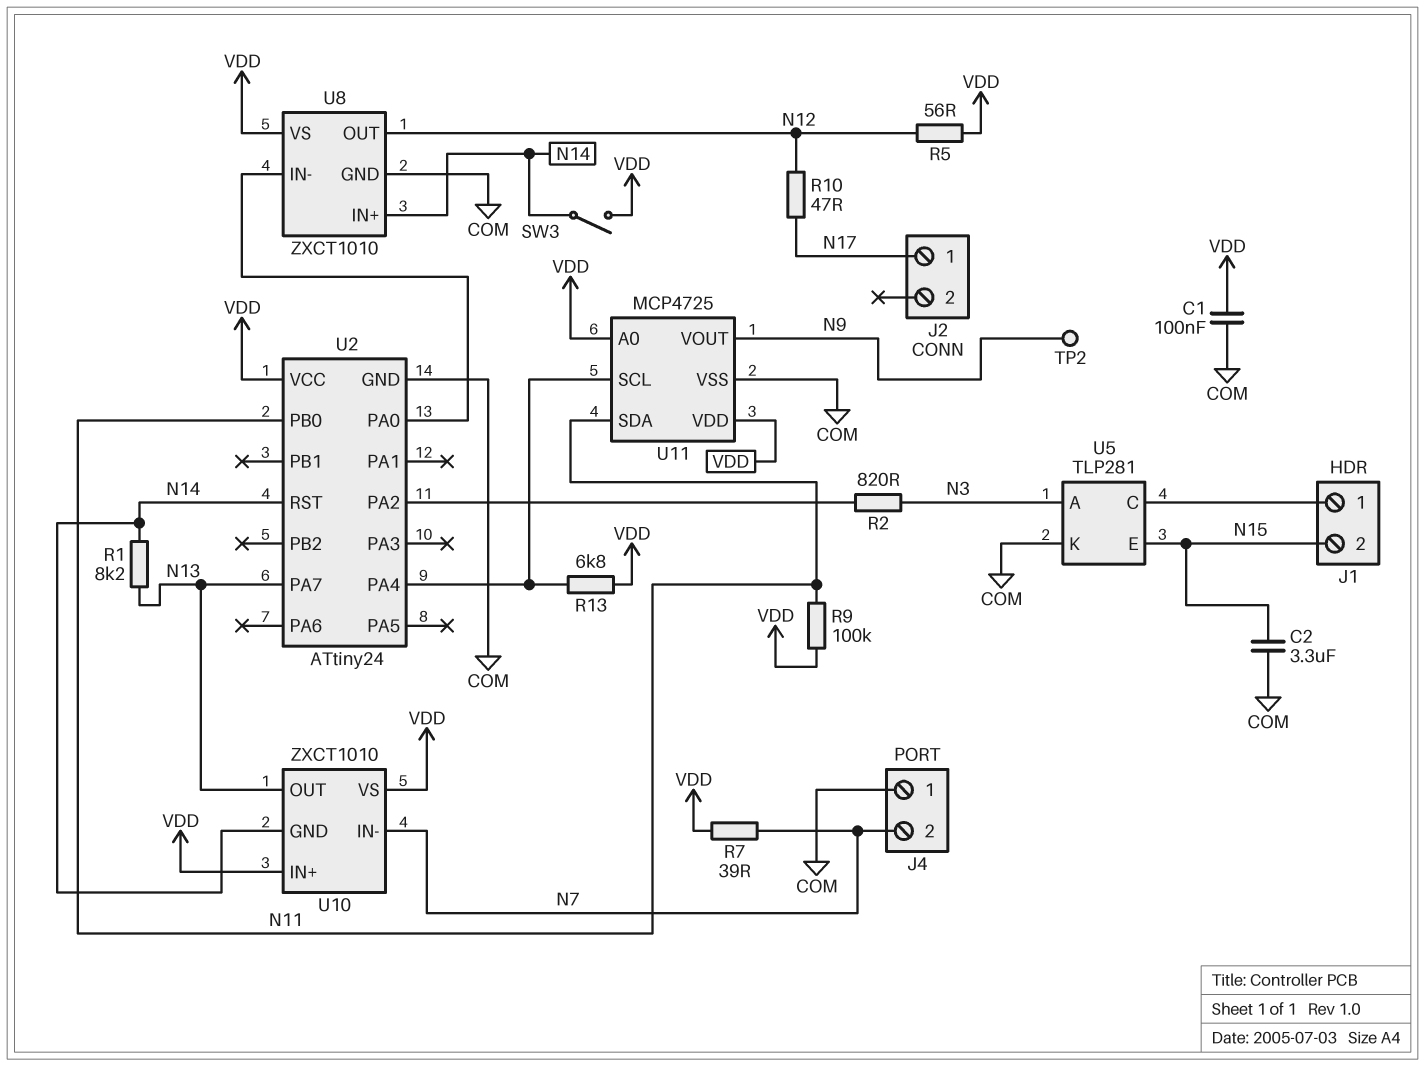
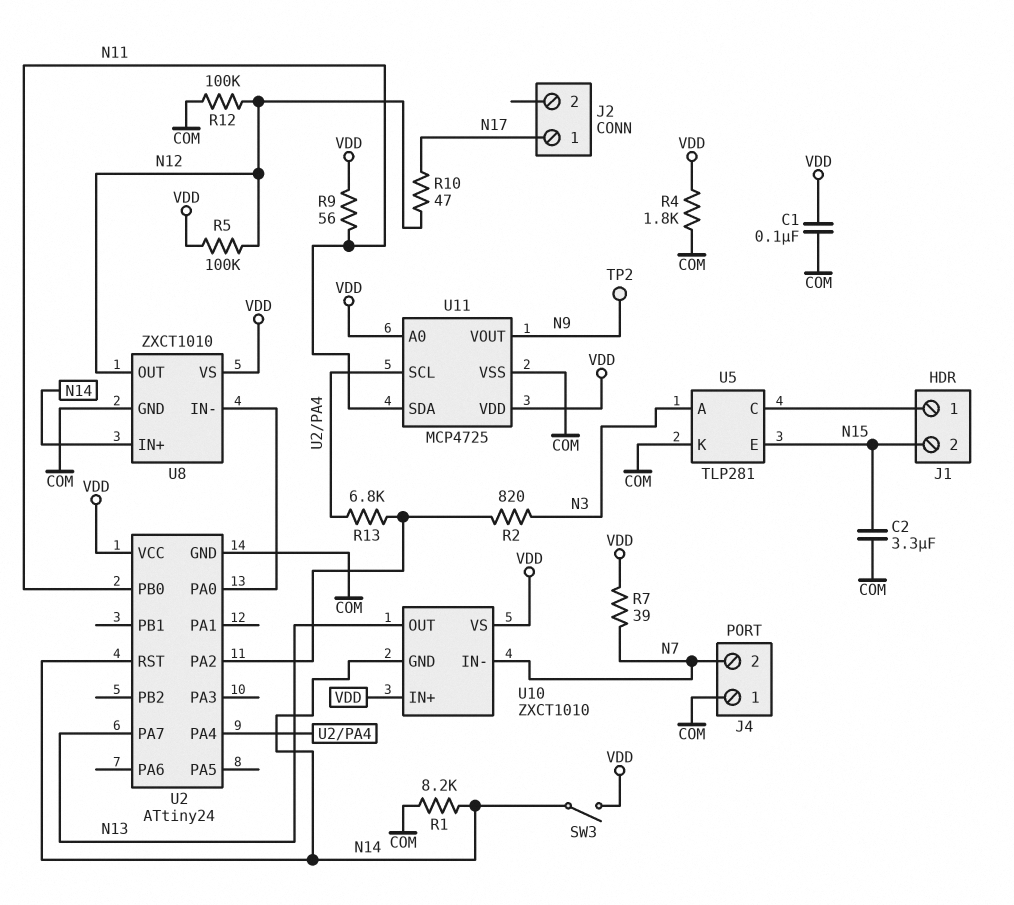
R1: 8.2k (N13, N14) -> 8.2k (COM, N14)
R4: none -> 1.8k (COM, VDD)
R5: 56 (N12, VDD) -> 100k (N12, VDD)
R9: 100k (N11, VDD) -> 56 (N11, VDD)
R12: none -> 100k (COM, N12)
R13: 6.8k (U2/PA4, VDD) -> 6.8k (U2/PA2, U2/PA4)

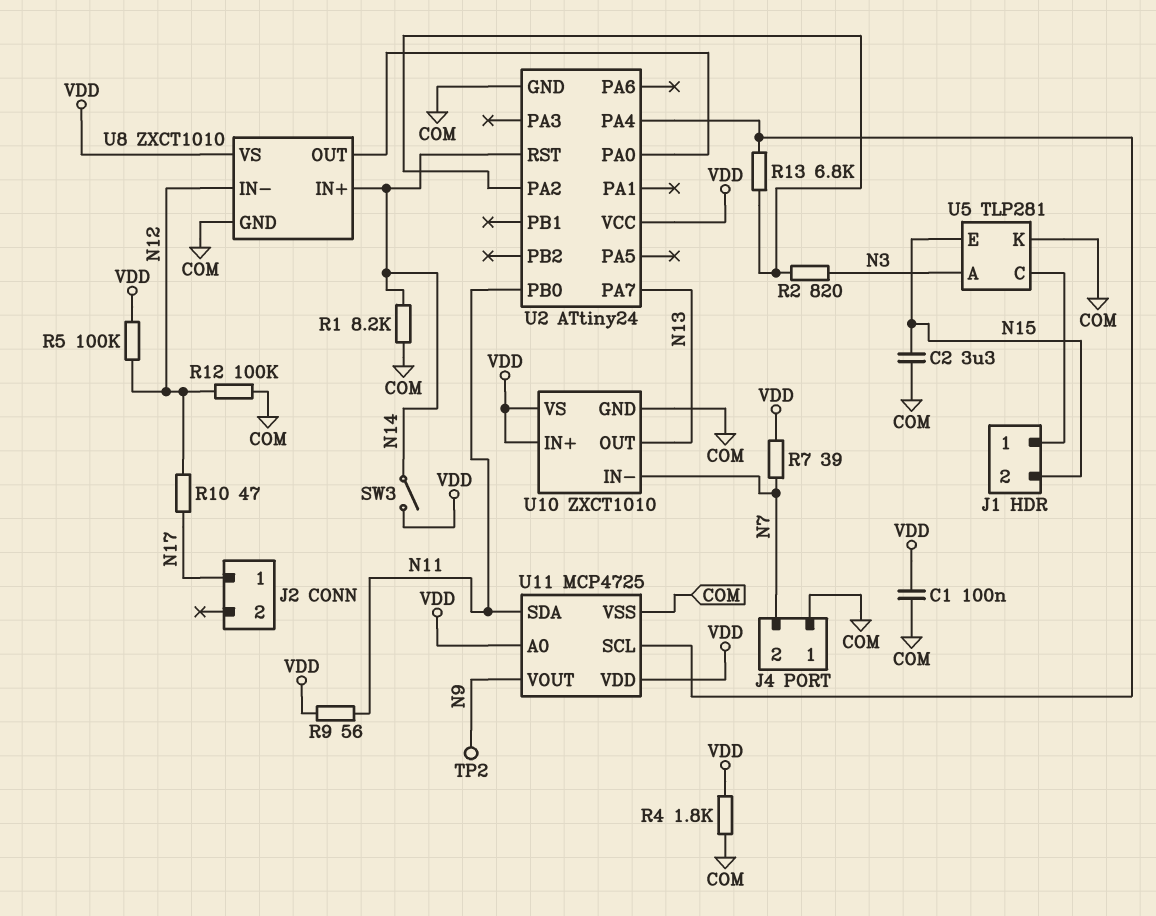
U8 pin IN-: U2/PA0 -> N12
U8 pin OUT: N12 -> U2/PA0
U10 pin GND: N14 -> COM

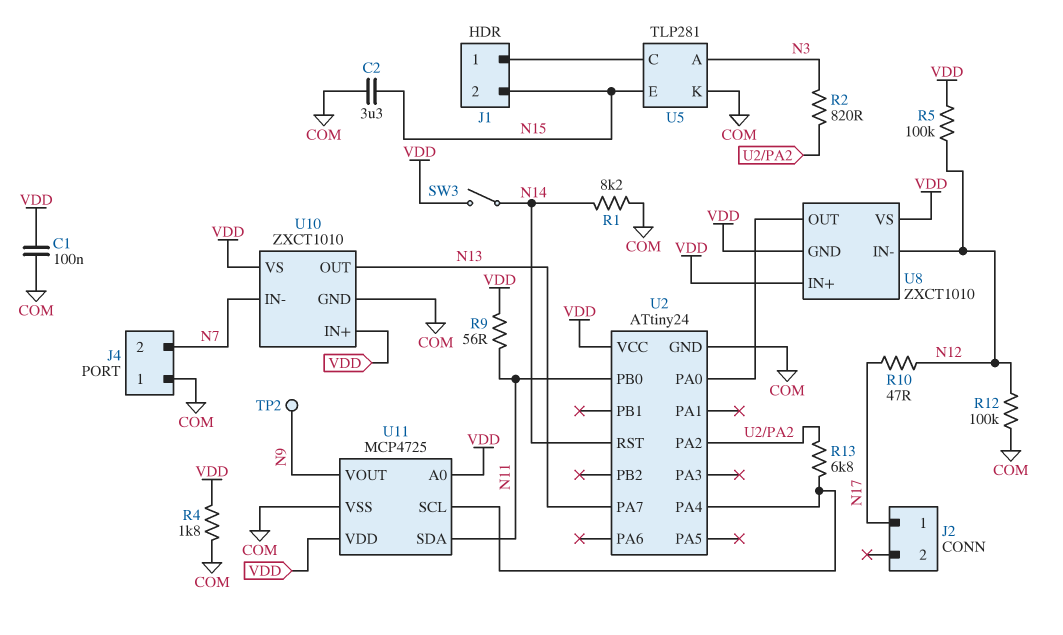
R7: 39 (N7, VDD) -> none
U8 pin GND: COM -> VDD
U8 pin IN+: N14 -> VDD

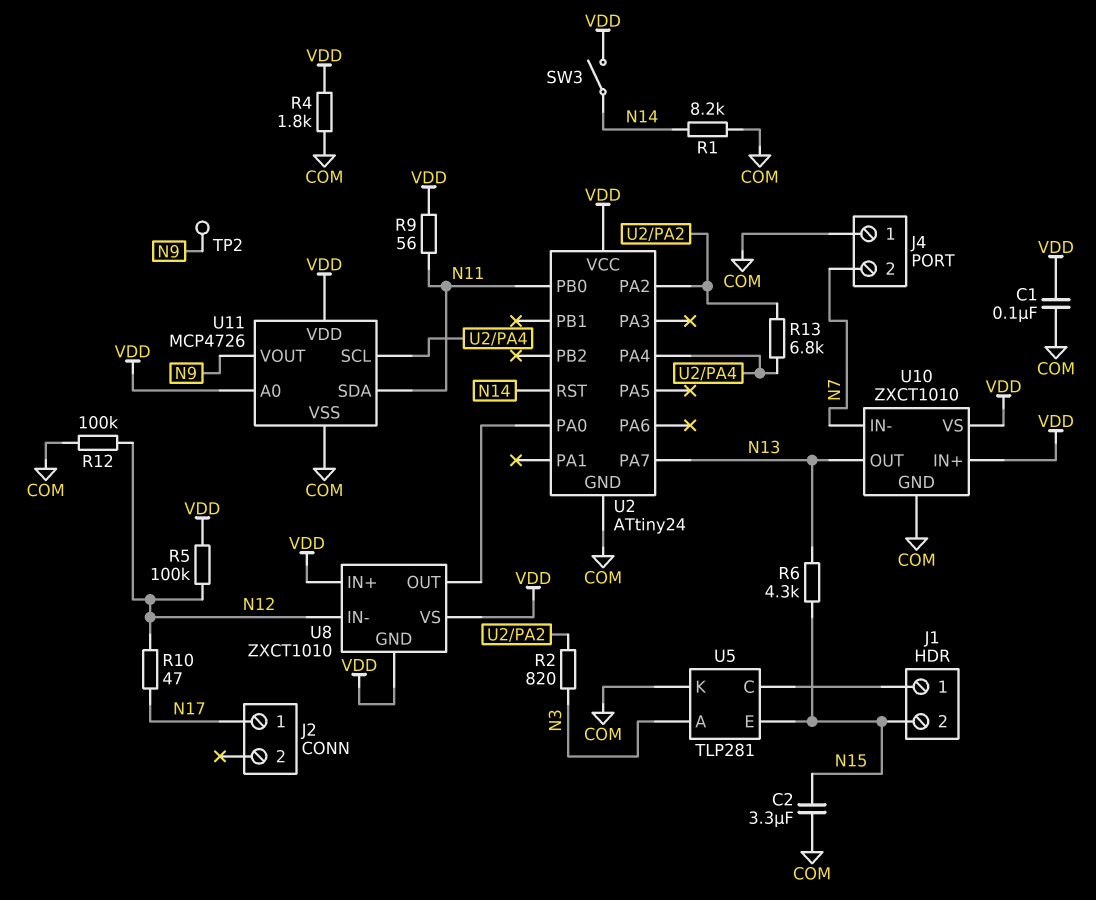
R6: none -> 4.3k (N13, N15)
U11: MCP4725 -> MCP4726

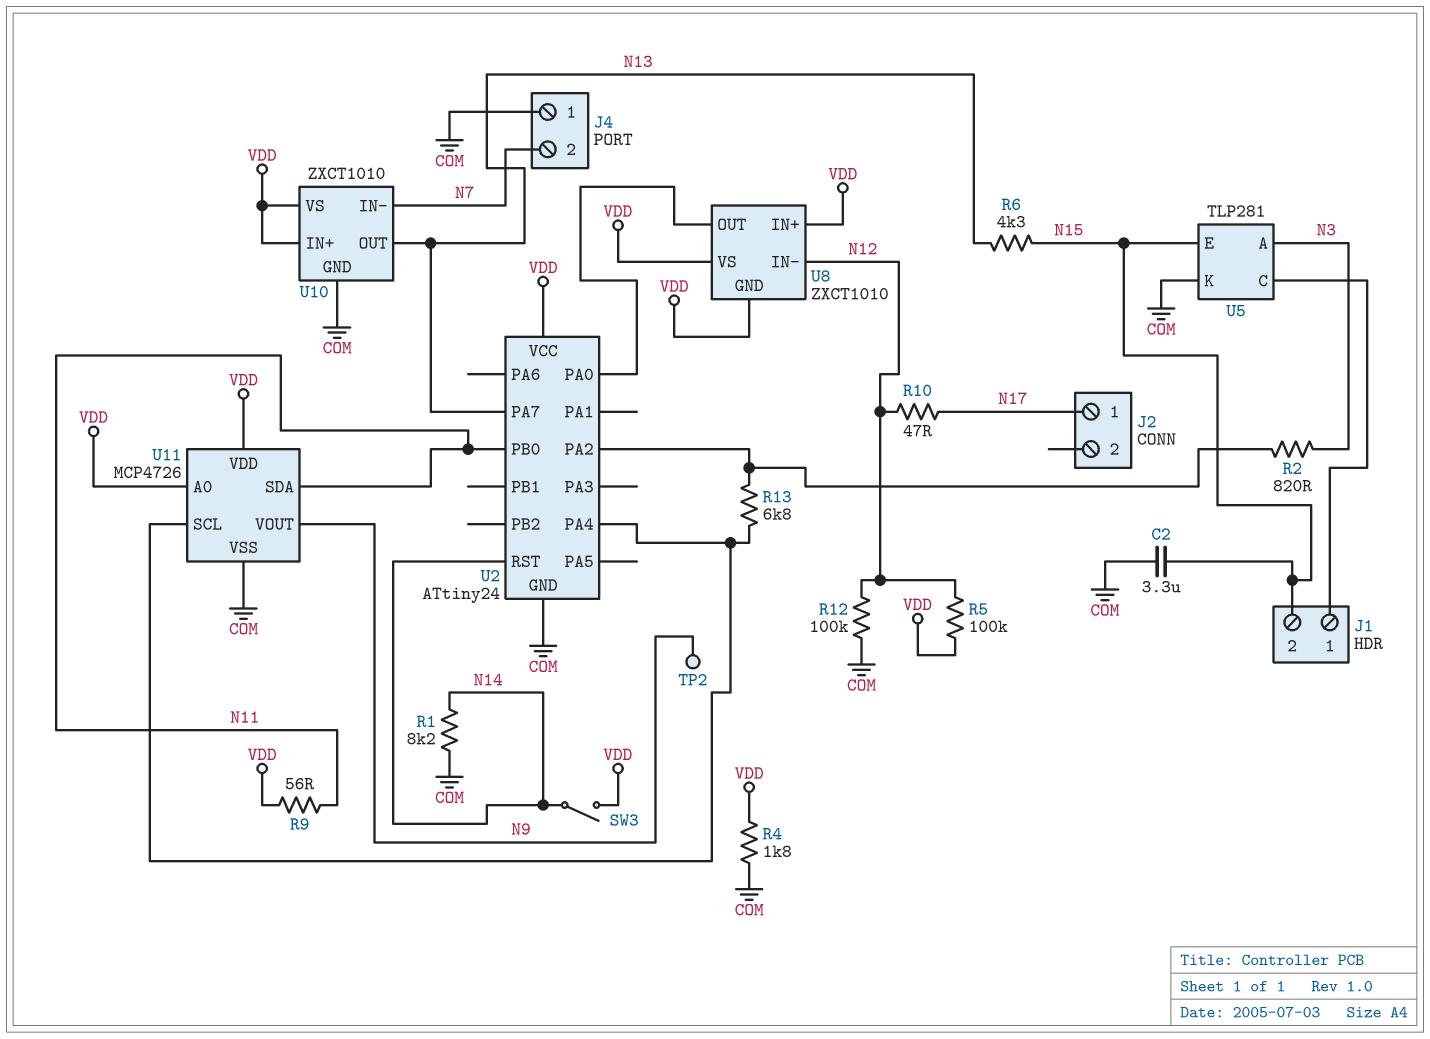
C1: 100nF (COM, VDD) -> none

